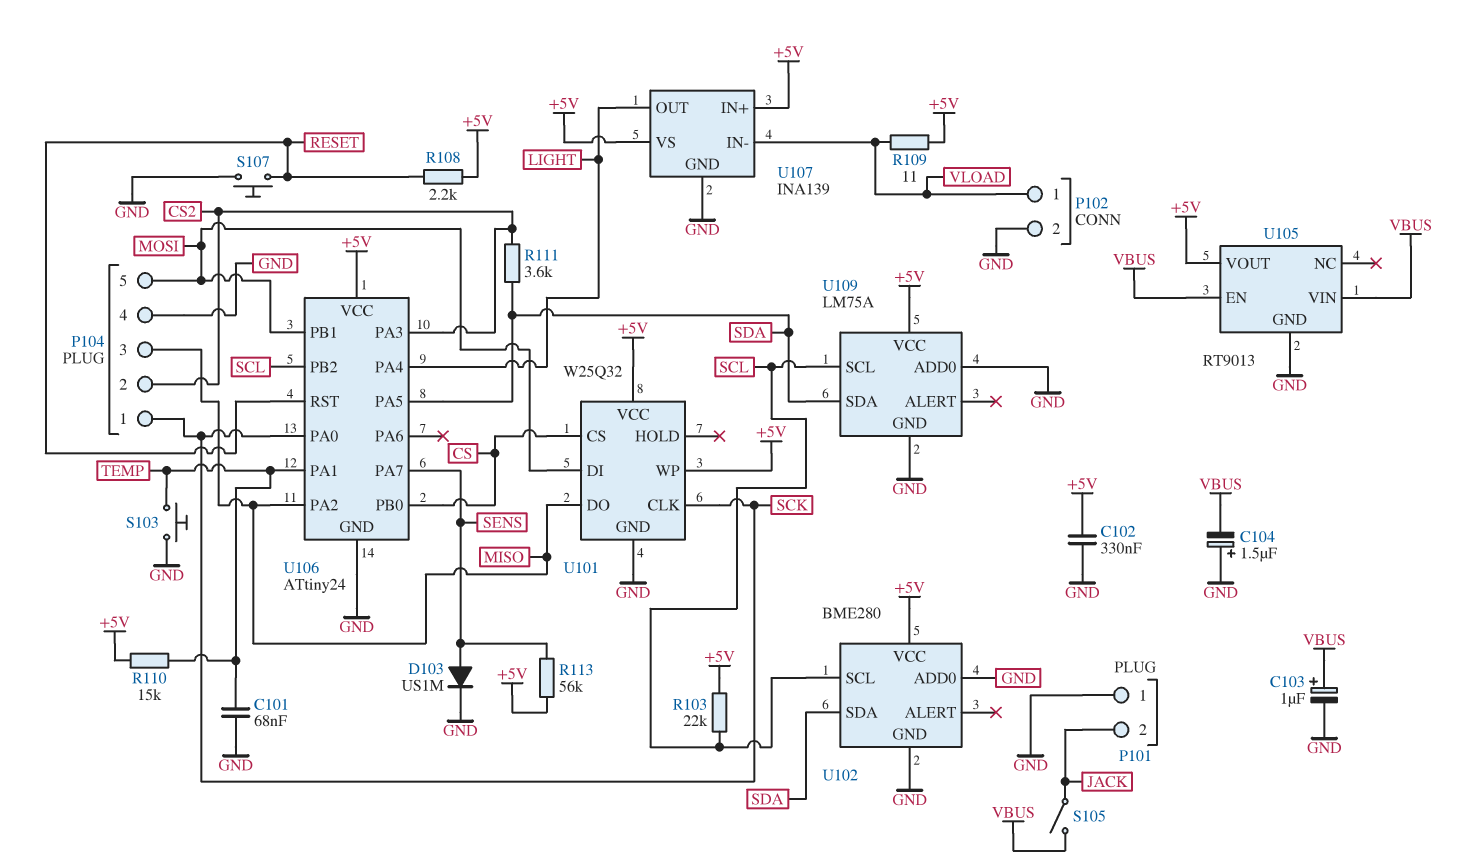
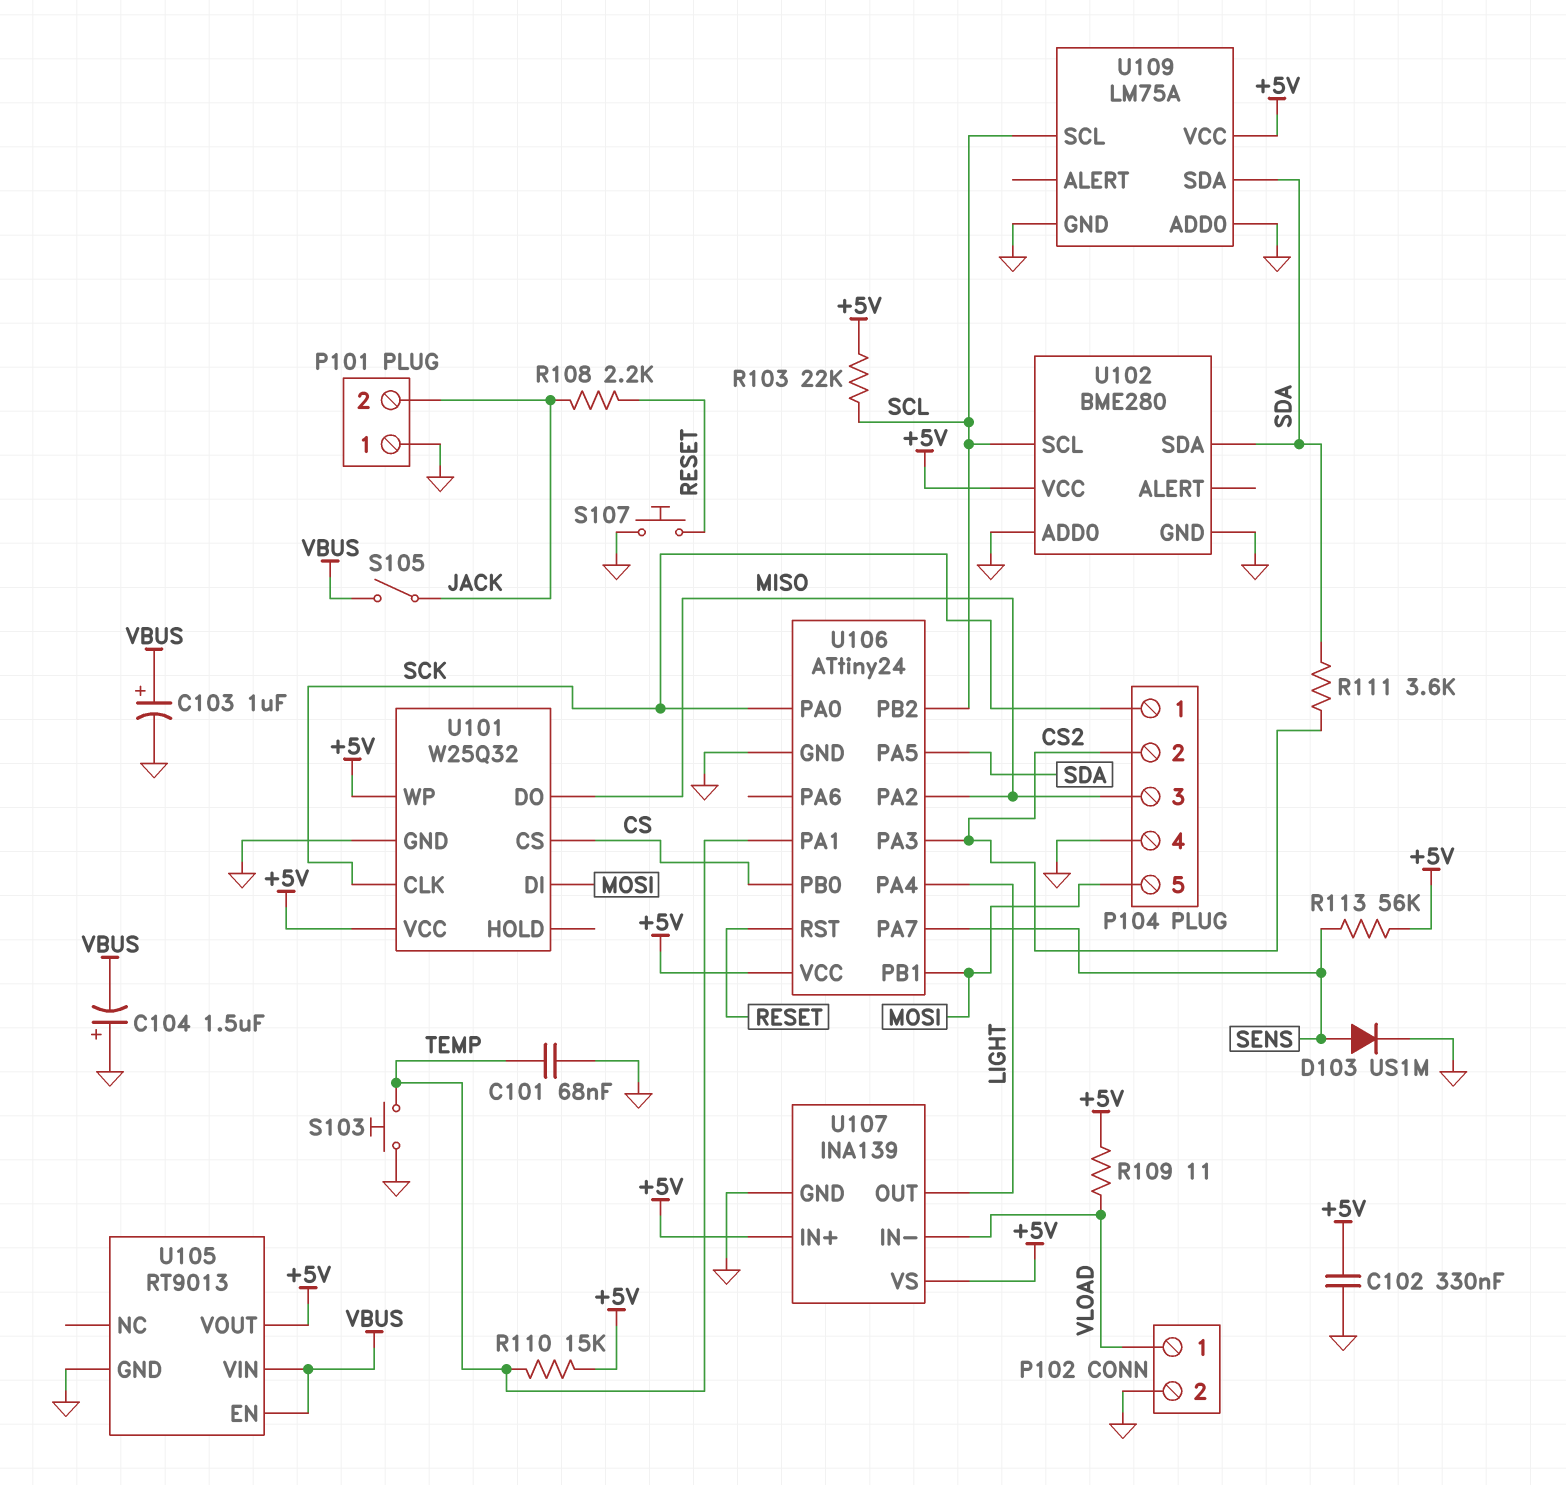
R108: 2.2k (+5V, RESET) -> 2.2k (JACK, RESET)

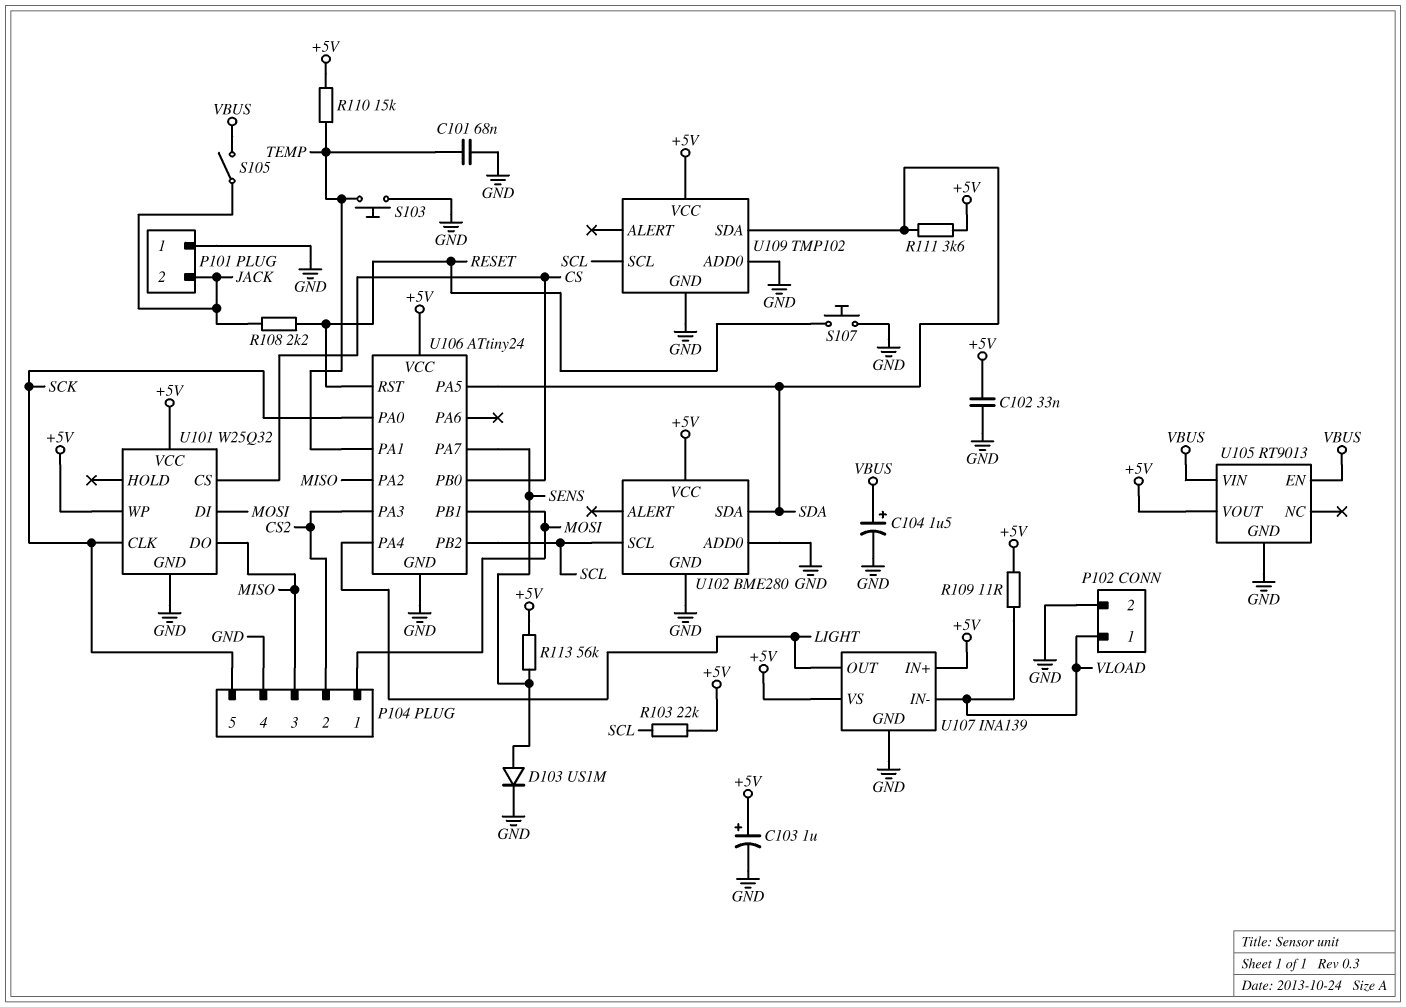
C102: 330nF (+5V, GND) -> 33nF (+5V, GND)
C103: 1uF (plus VBUS, minus GND) -> 1uF (plus +5V, minus GND)
C104: 1.5uF (plus GND, minus VBUS) -> 1.5uF (plus VBUS, minus GND)
P104 pin 1: SCK -> MOSI
P104 pin 5: MOSI -> SCK
R111: 3.6k (CS2, SDA) -> 3.6k (+5V, SDA)
U109: LM75A -> TMP102

